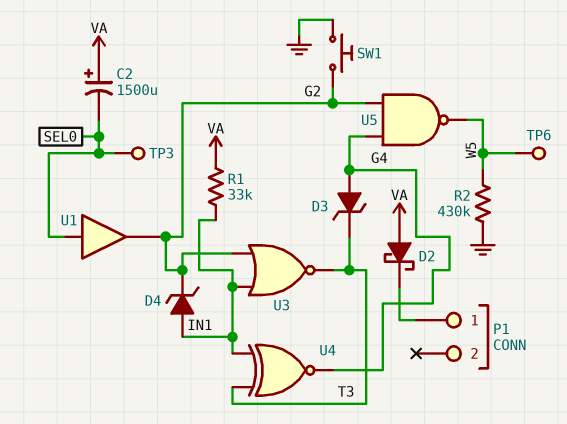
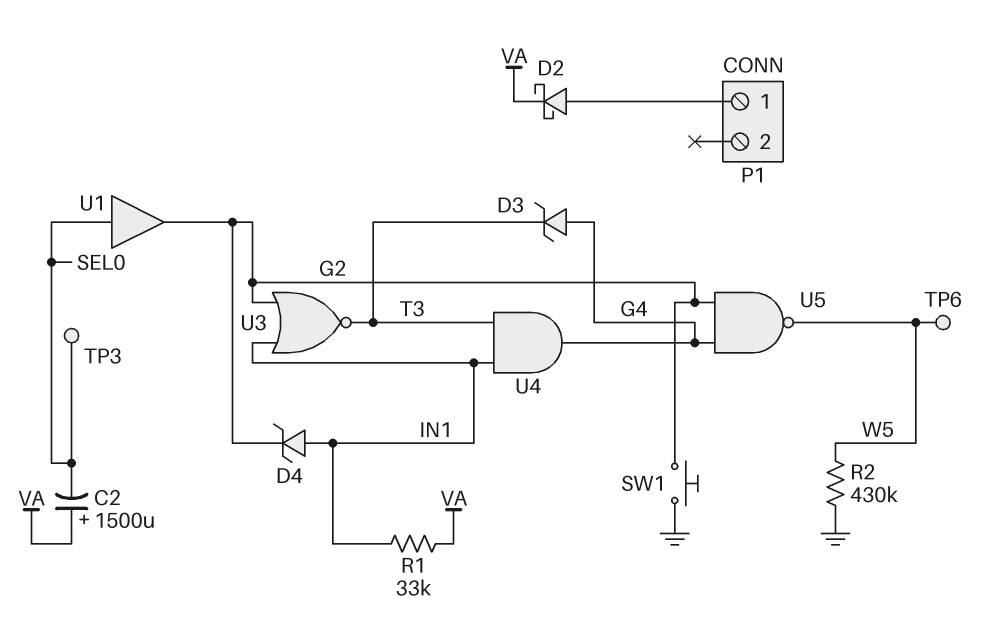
D2: schottky (A VA, K P1/1) -> schottky (A P1/1, K VA)
U4: XNOR (in IN1, in T3, out G4) -> AND (in IN1, in T3, out G4)

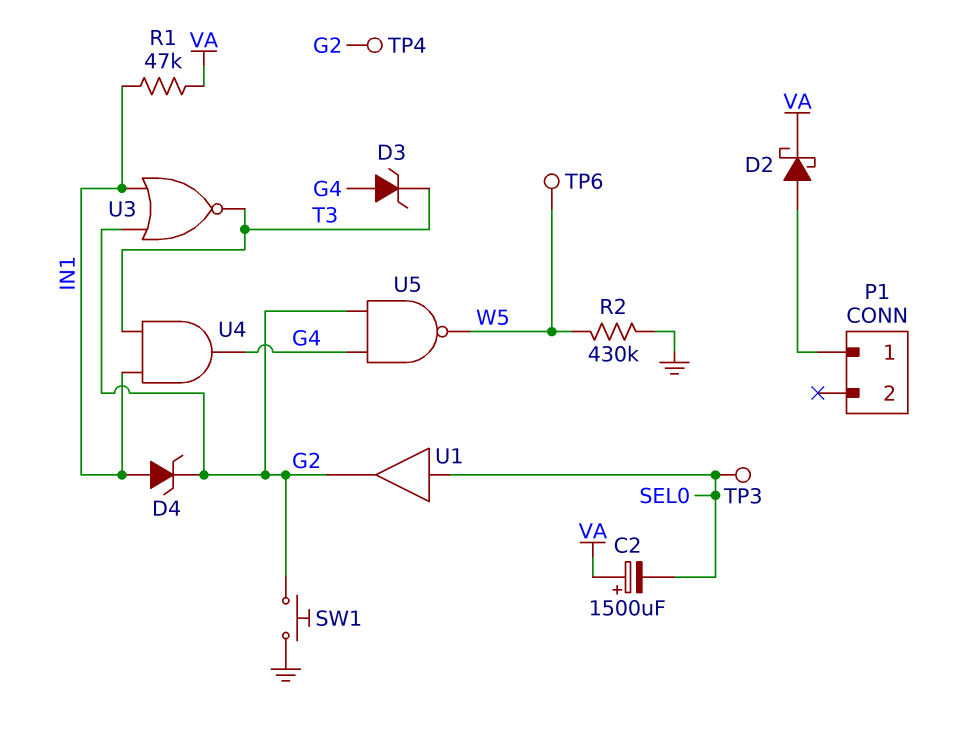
R1: 33k (IN1, VA) -> 47k (IN1, VA)
TP4: none -> test point (G2)

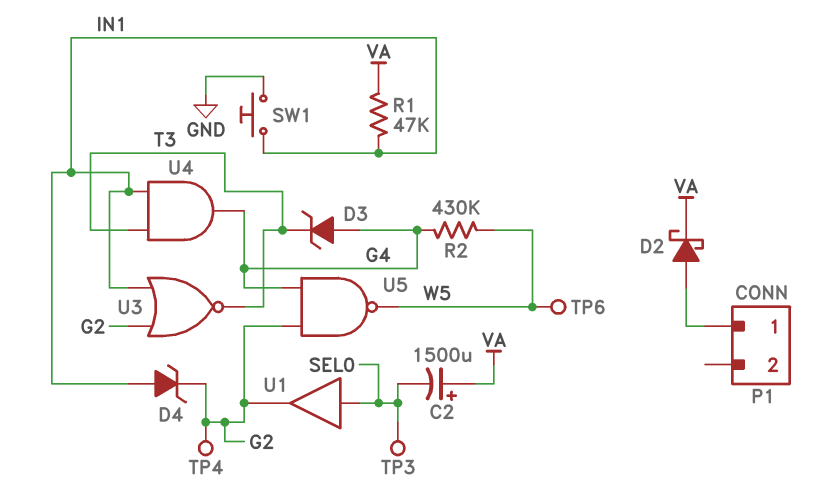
R2: 430k (GND, W5) -> 430k (G4, W5)
SW1: button (G2, GND) -> button (GND, IN1)

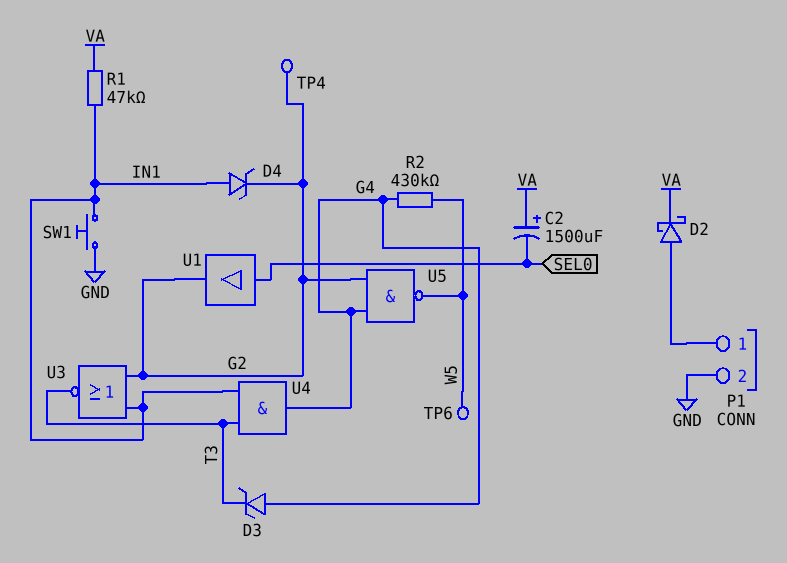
P1 pin 2: none -> GND
TP3: test point (SEL0) -> none

